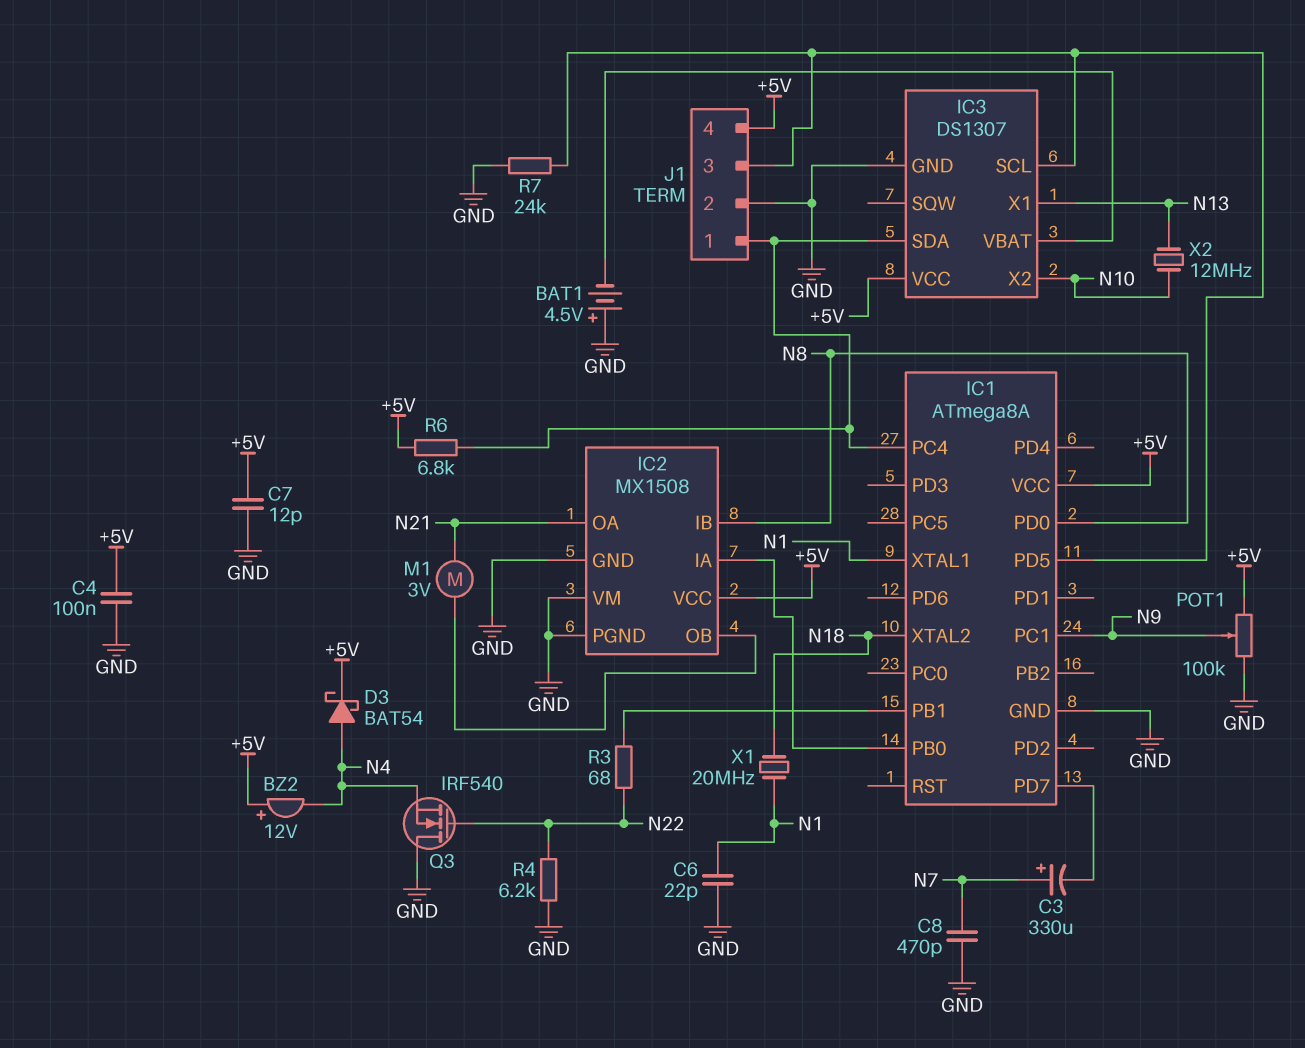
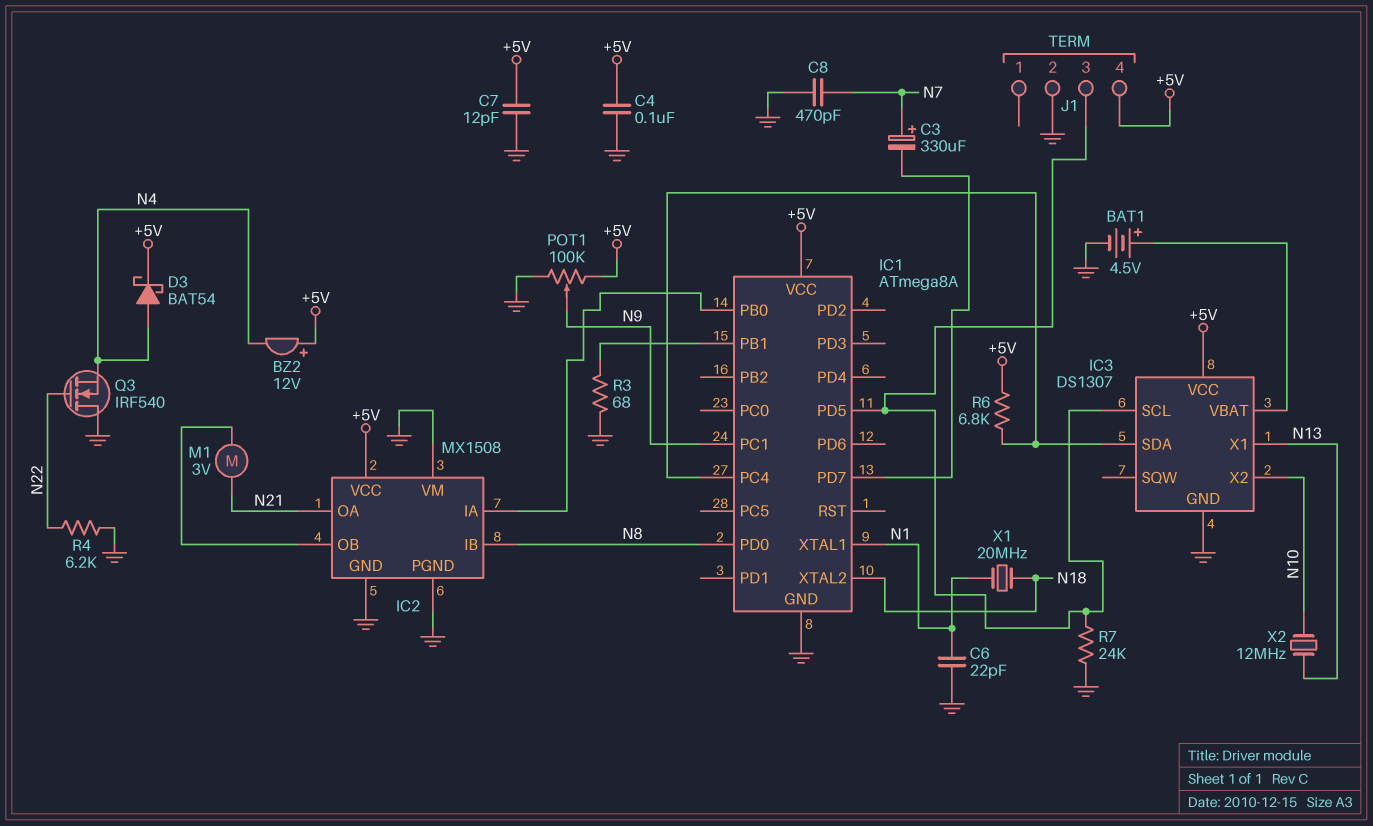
BAT1: 4.5V (plus GND, minus IC3/VBAT) -> 4.5V (plus IC3/VBAT, minus GND)
J1 pin 1: IC1/PC4 -> none
R3: 68 (IC1/PB1, N22) -> 68 (GND, IC1/PB1)

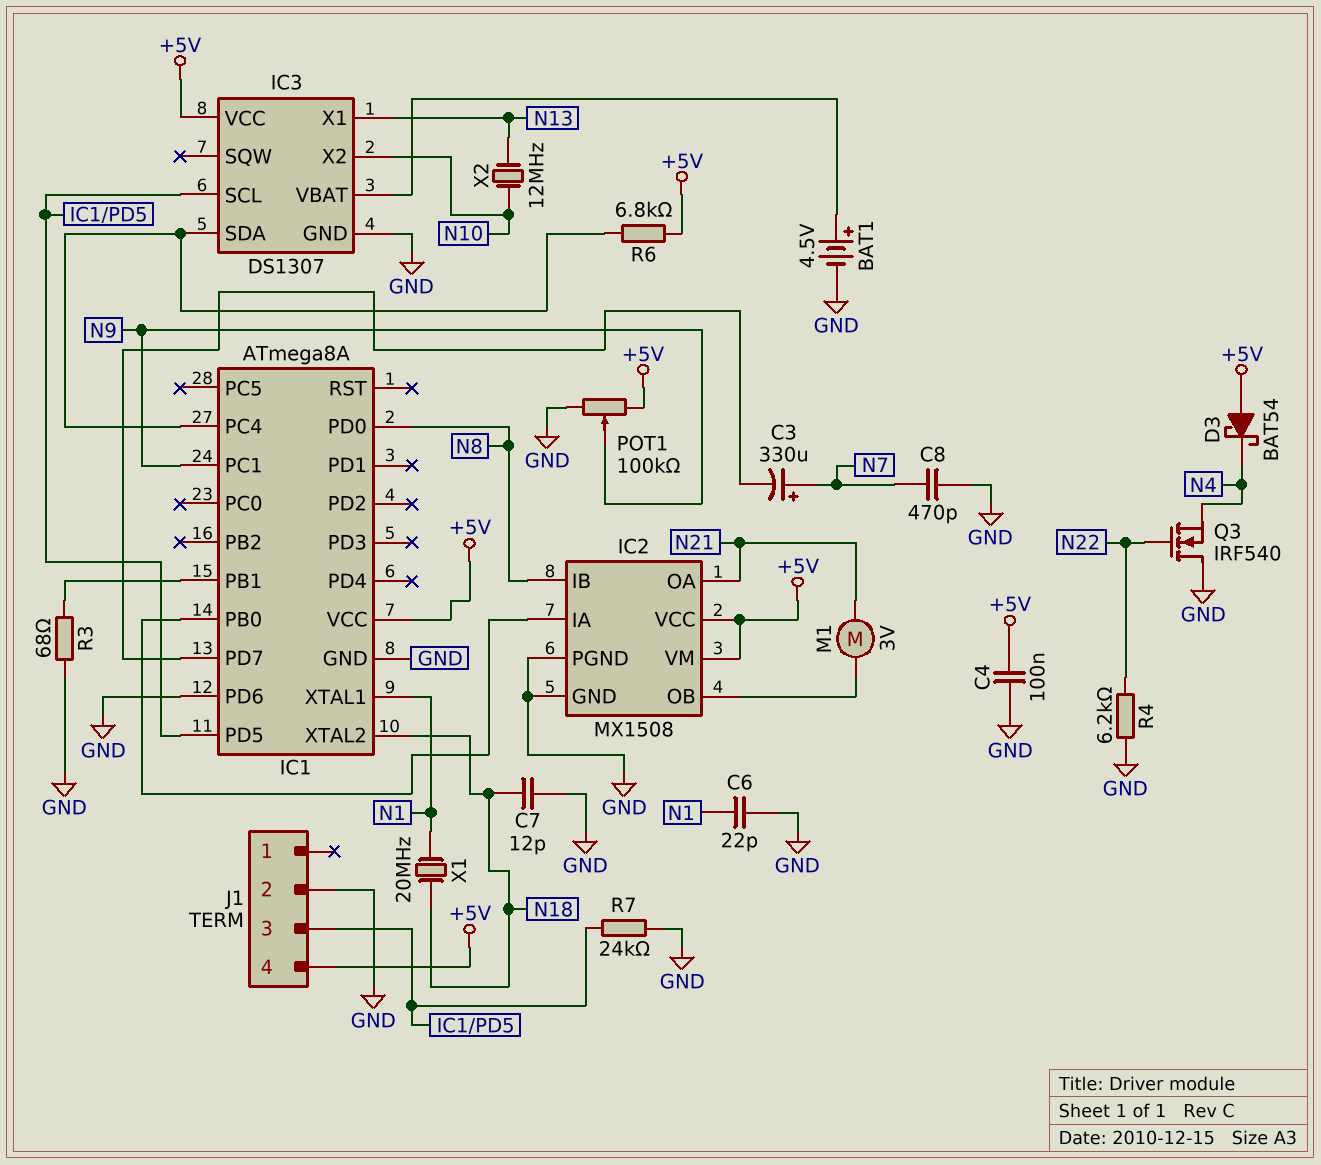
BZ2: buzzer 12V (plus +5V, minus N4) -> none
C7: 12pF (+5V, GND) -> 12pF (GND, N18)
D3: schottky BAT54 (A N4, K +5V) -> schottky BAT54 (A +5V, K N4)
IC1 pin PD6: none -> GND
IC2 pin VM: GND -> +5V

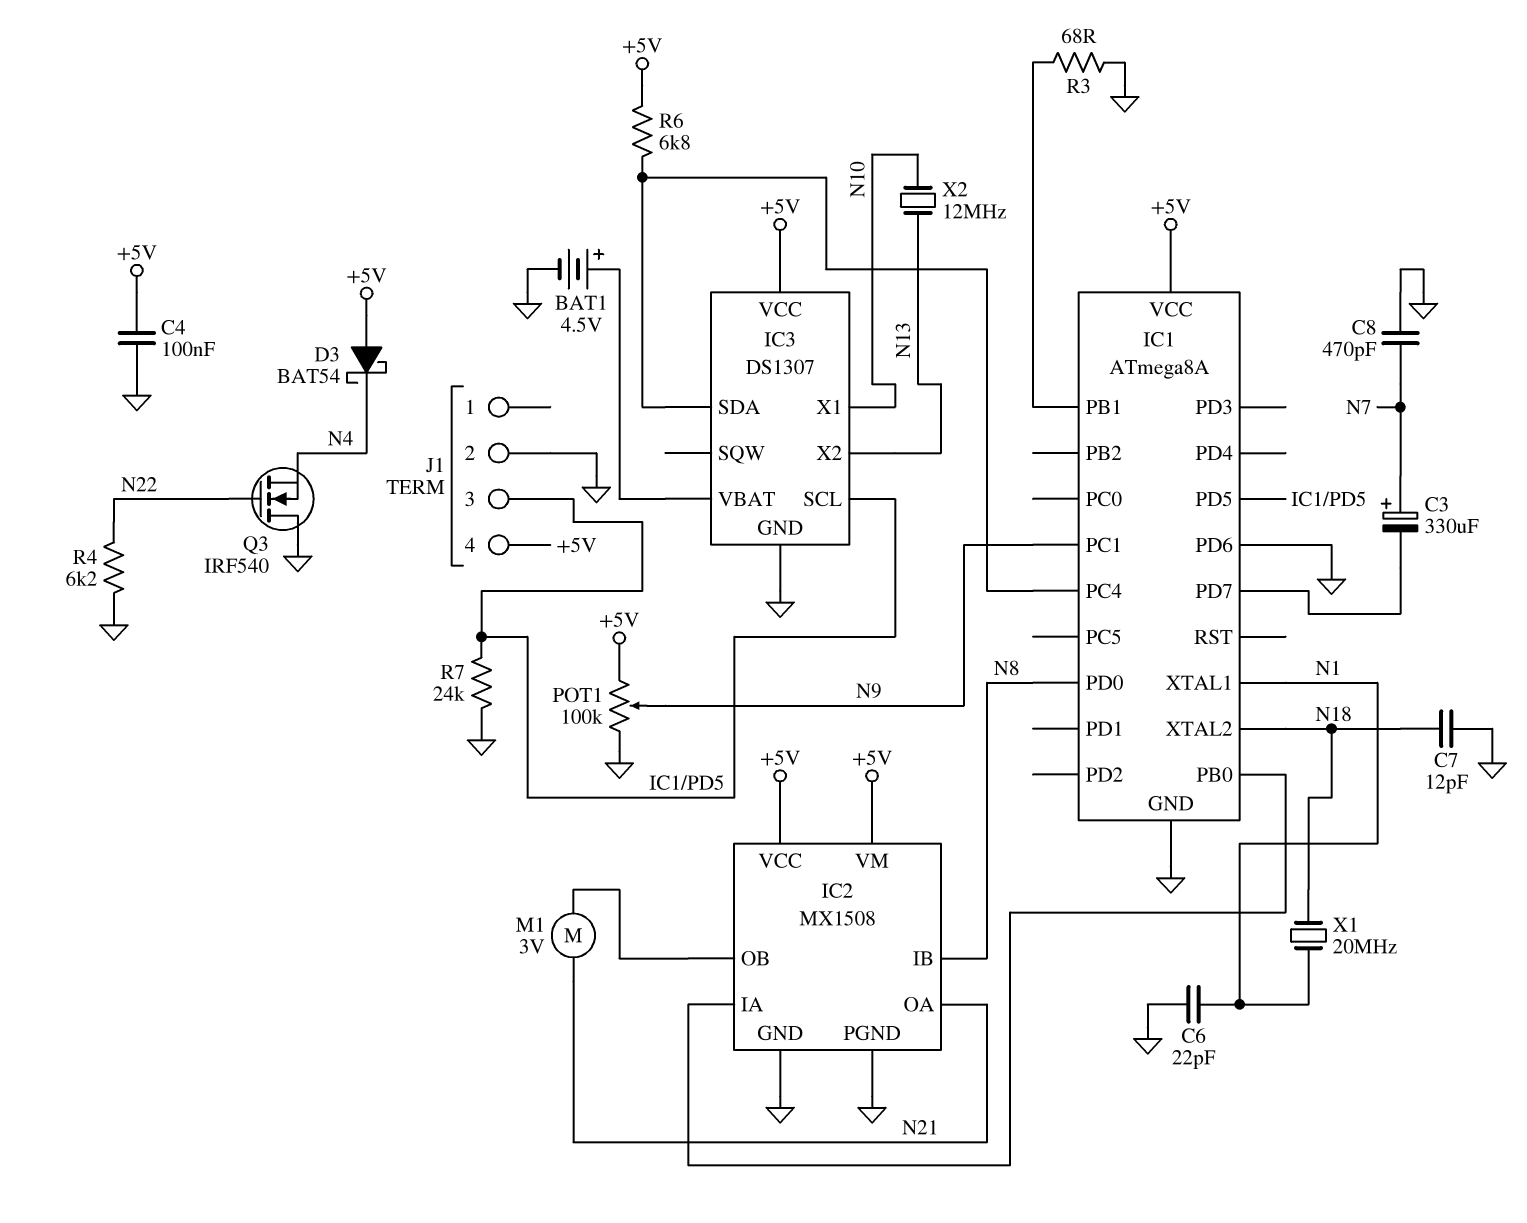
IC3 pin X1: N13 -> N10
IC3 pin X2: N10 -> N13

